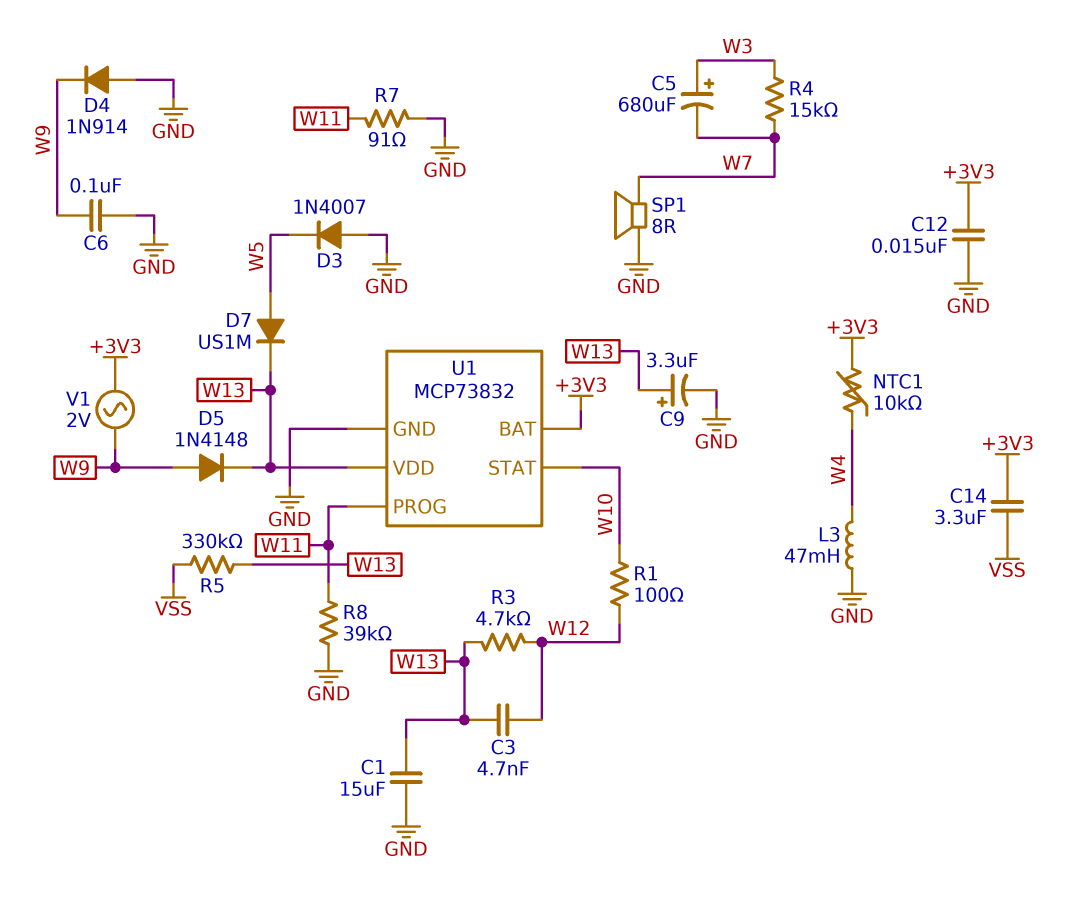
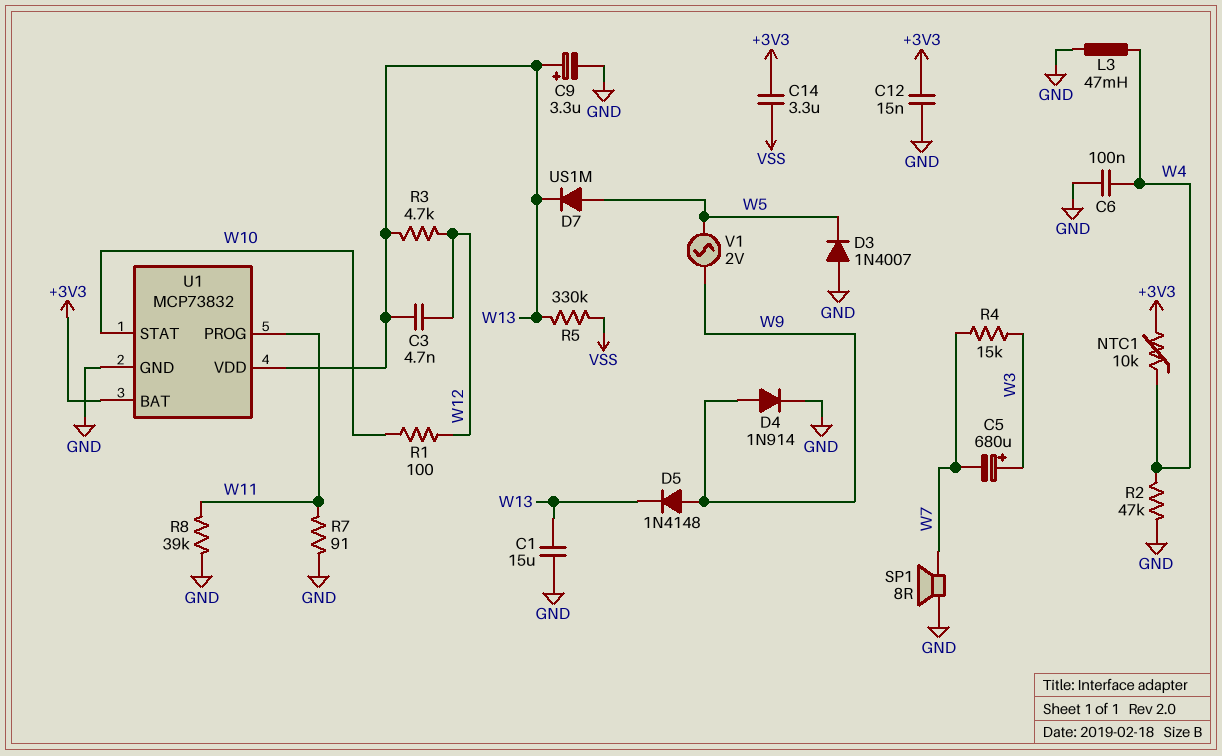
C6: 100nF (GND, W9) -> 100nF (GND, W4)
D4: diode 1N914 (A GND, K W9) -> diode 1N914 (A W9, K GND)
R2: none -> 47k (GND, W4)
V1: AC 2V (+3V3, W9) -> AC 2V (W5, W9)

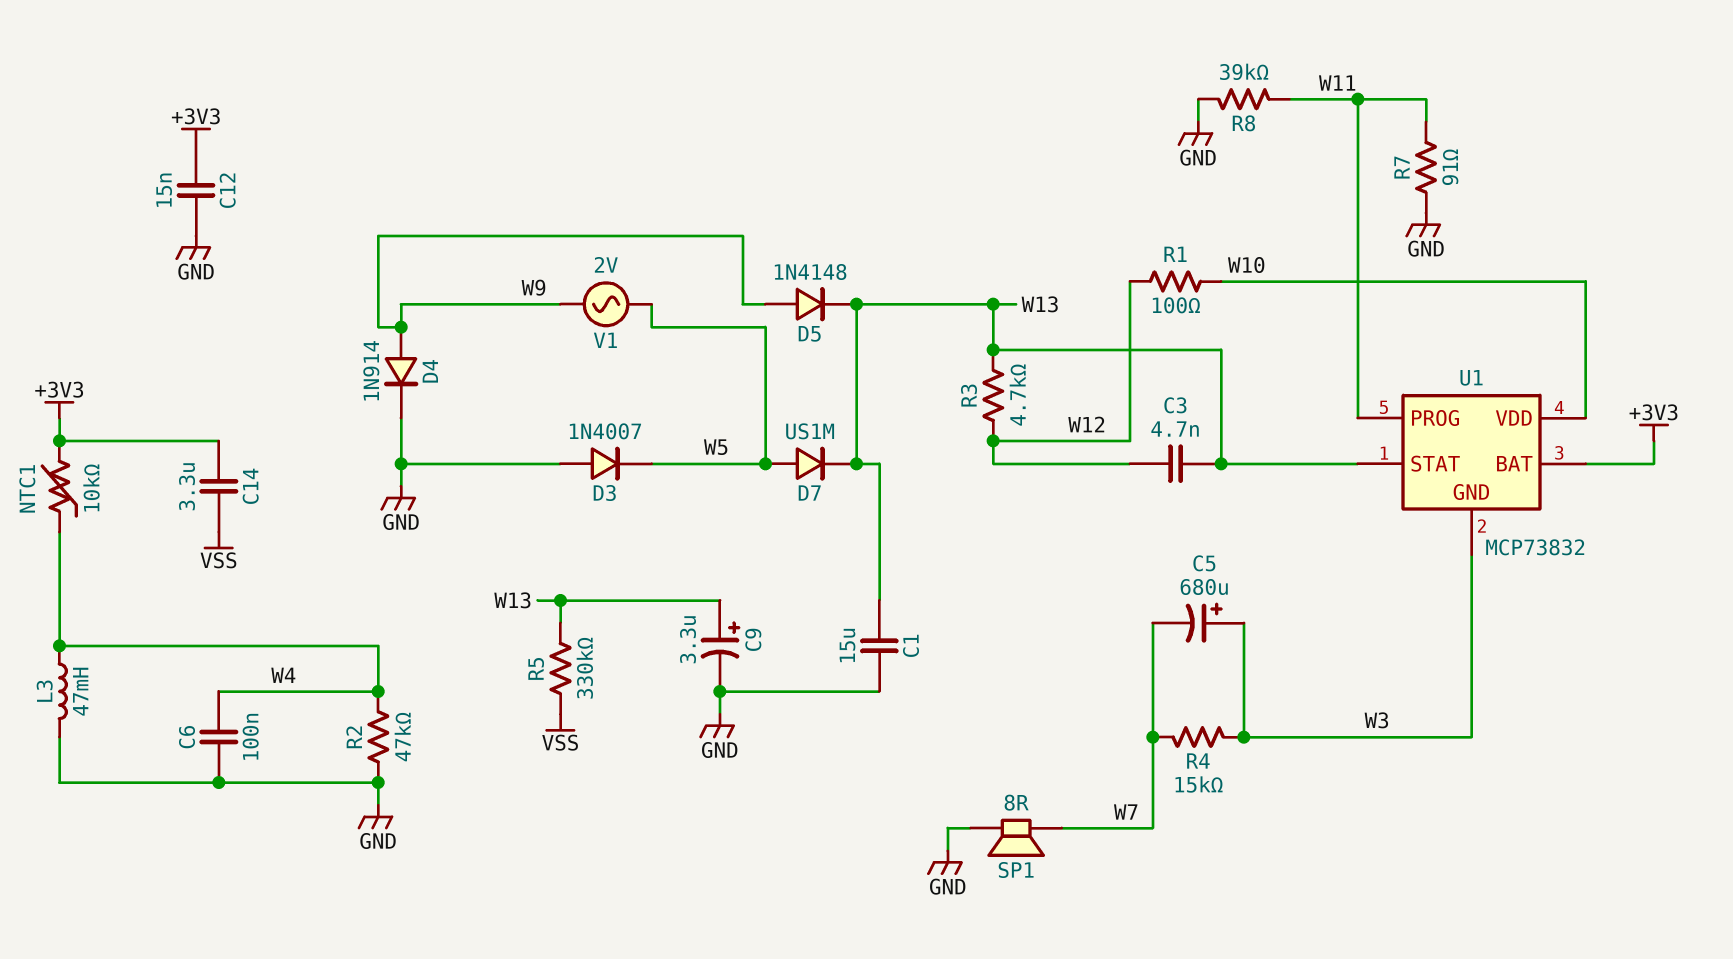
U1 pin GND: GND -> W3
U1 pin STAT: W10 -> W13
U1 pin VDD: W13 -> W10

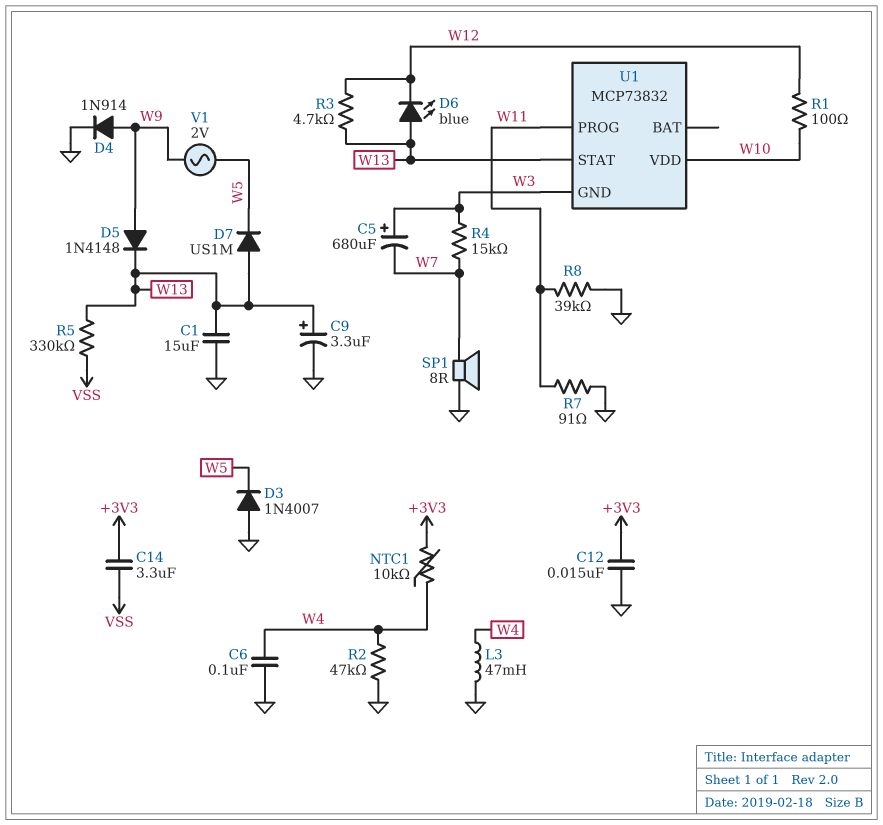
C3: 4.7nF (W12, W13) -> none
D6: none -> LED blue (A W13, K W12)
D7: diode US1M (A W5, K W13) -> diode US1M (A W13, K W5)
U1 pin BAT: +3V3 -> none

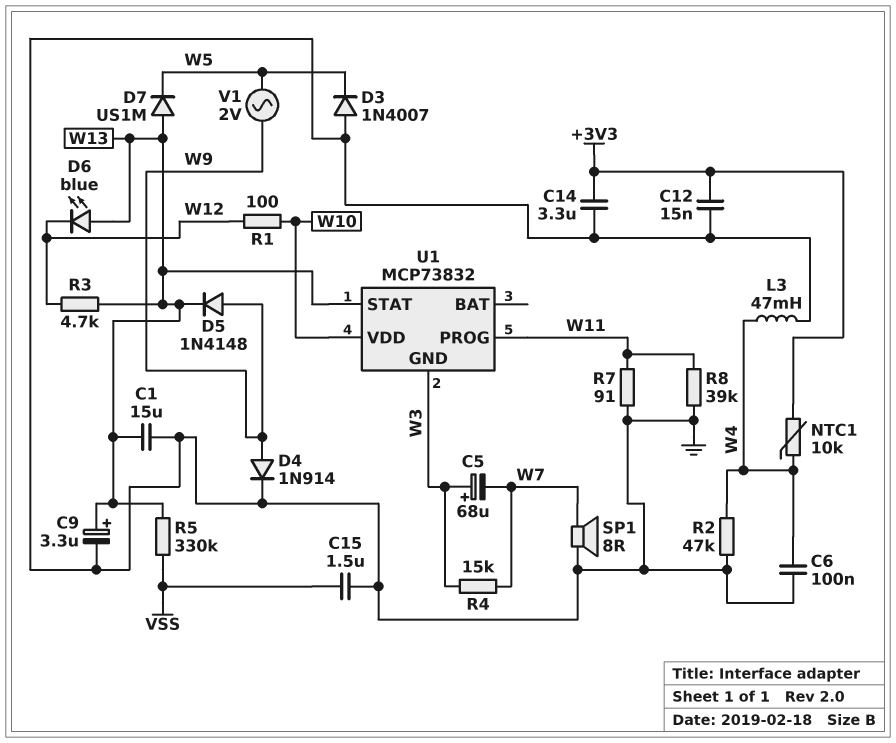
C5: 680uF (plus W3, minus W7) -> 68uF (plus W3, minus W7)
C14: 3.3uF (+3V3, VSS) -> 3.3uF (+3V3, GND)
C15: none -> 1.5uF (GND, VSS)

